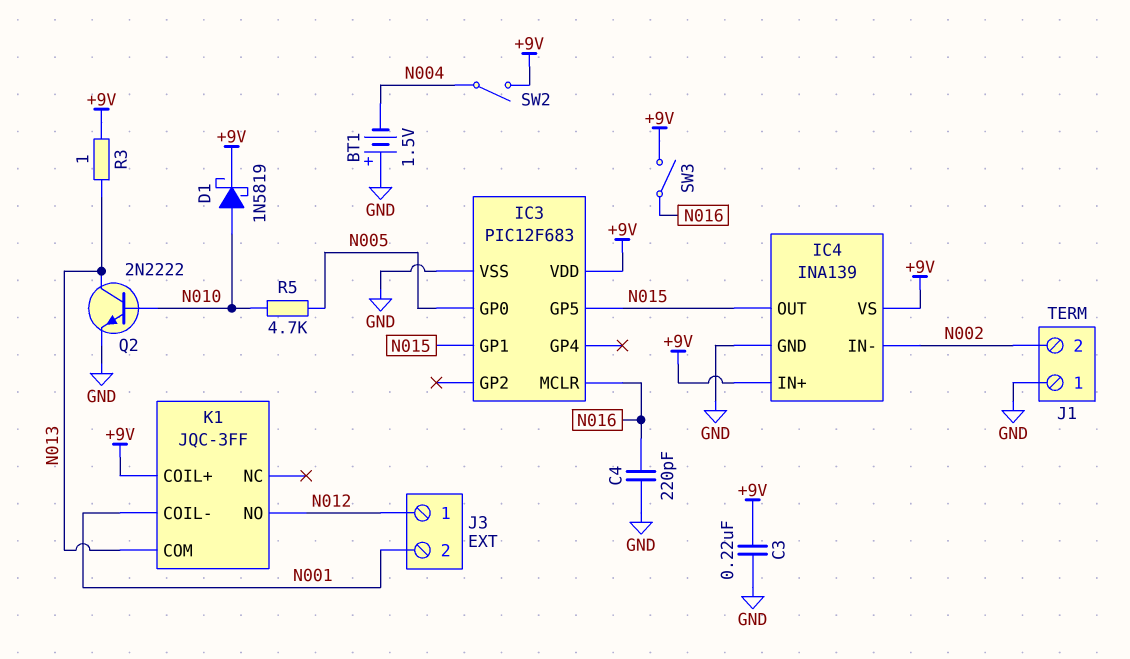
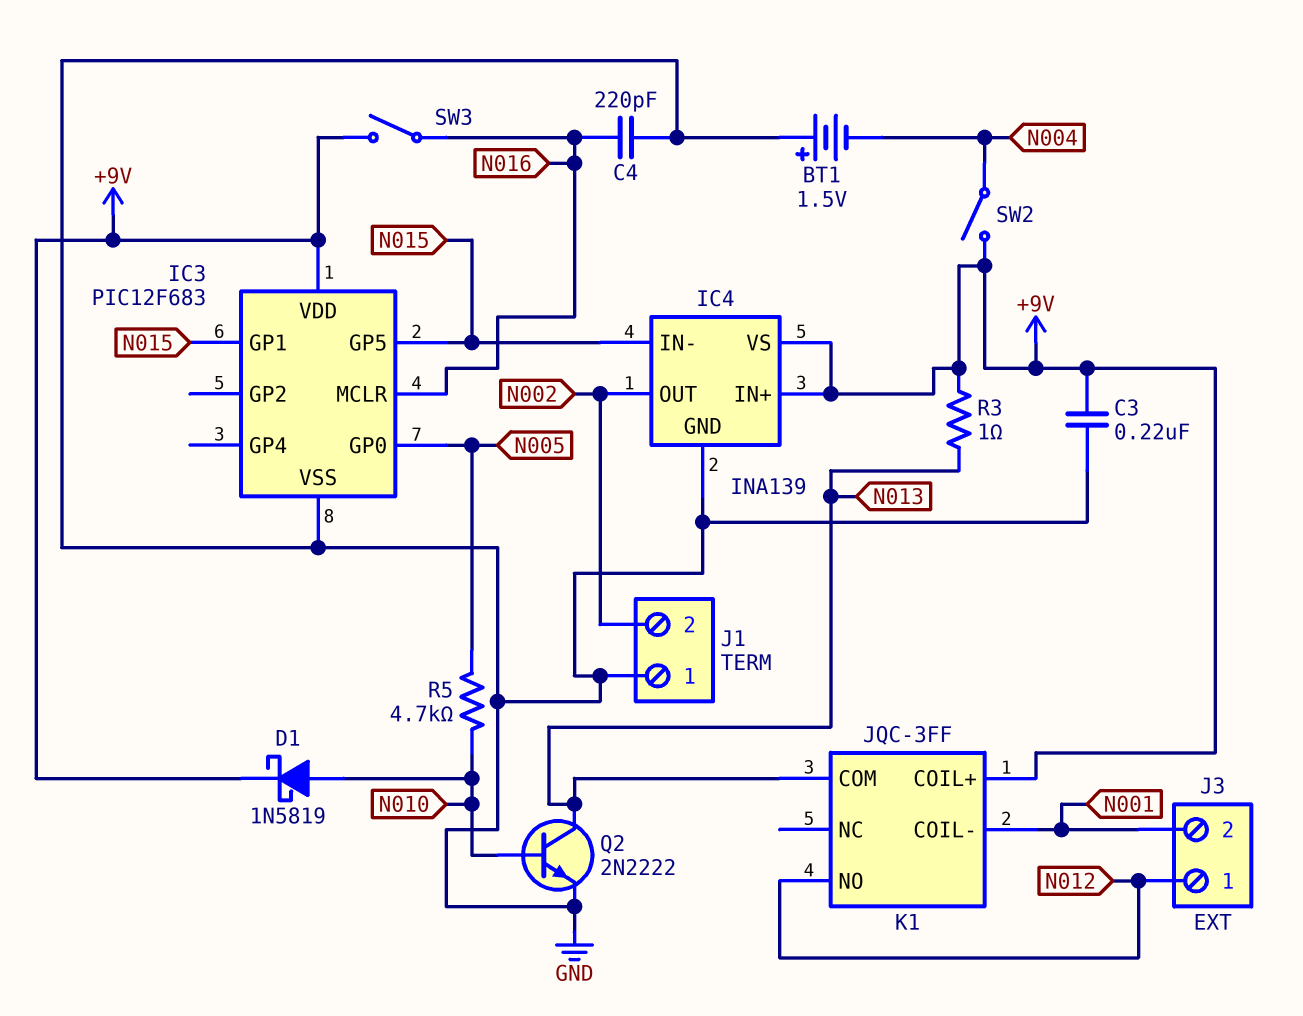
IC4 pin IN-: N002 -> N015
IC4 pin OUT: N015 -> N002

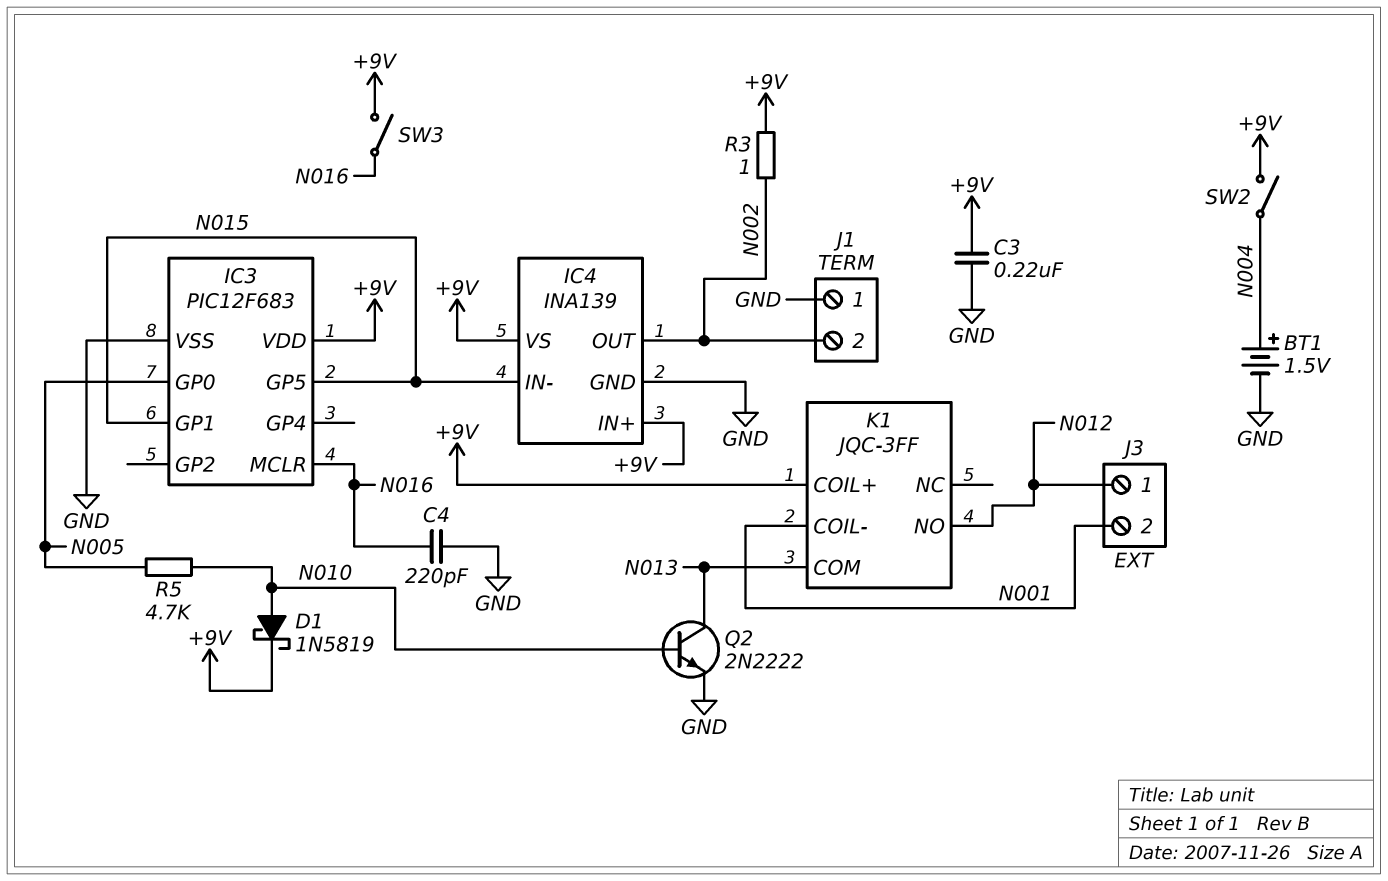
BT1: 1.5V (plus GND, minus N004) -> 1.5V (plus N004, minus GND)
R3: 1 (+9V, N013) -> 1 (+9V, N002)

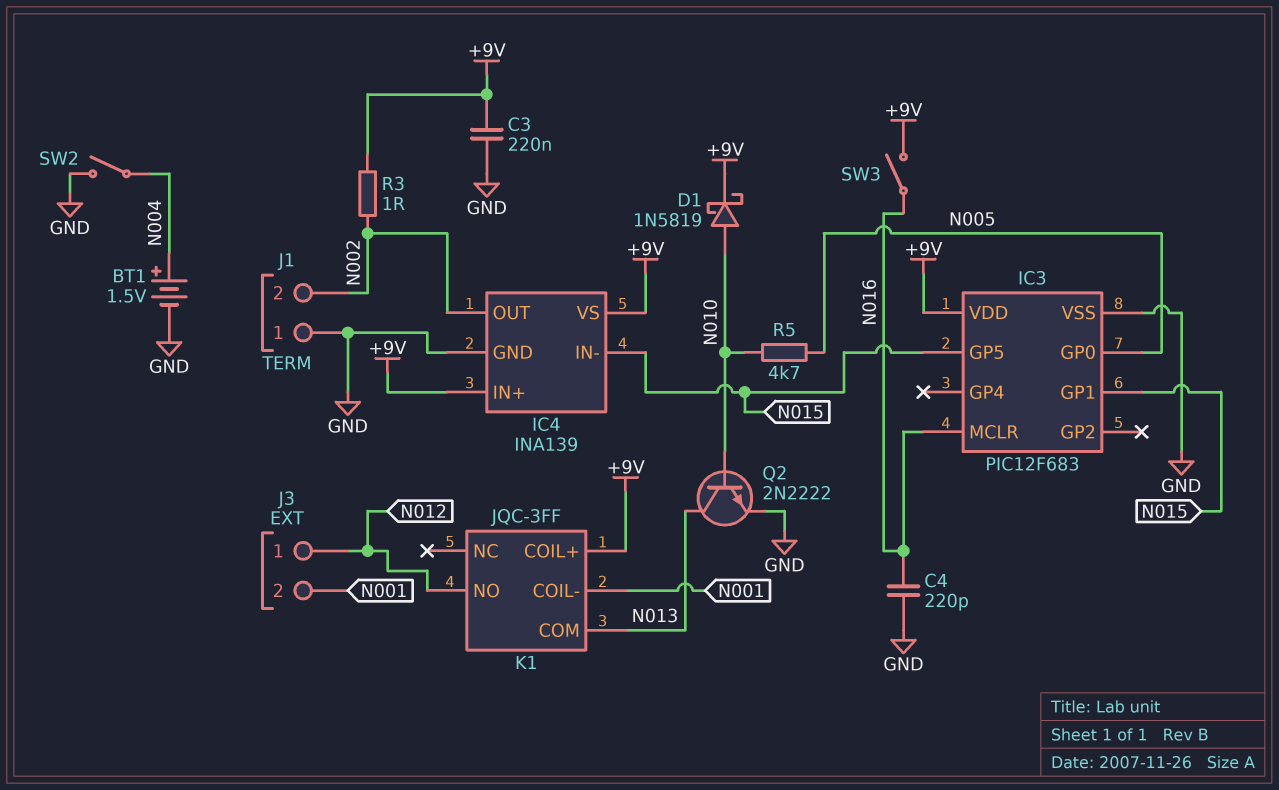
SW2: switch (+9V, N004) -> switch (GND, N004)

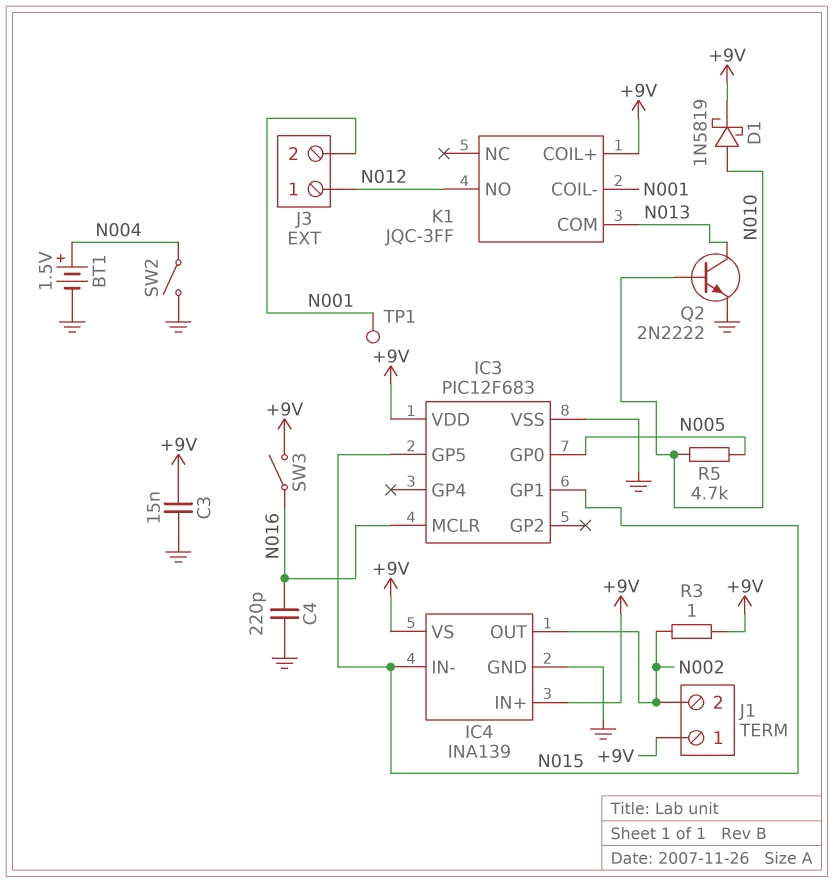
C3: 220nF (+9V, GND) -> 15nF (+9V, GND)
J1 pin 1: GND -> +9V
TP1: none -> test point (N001)

